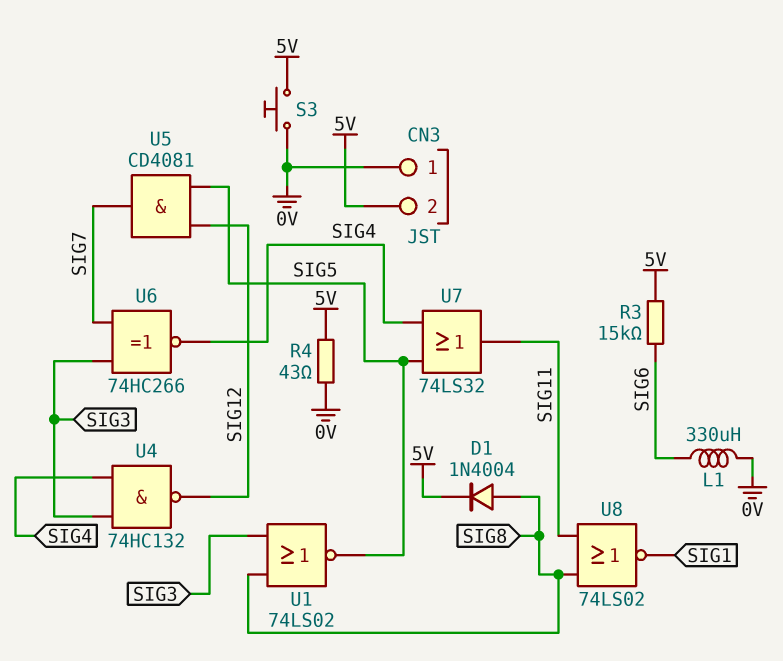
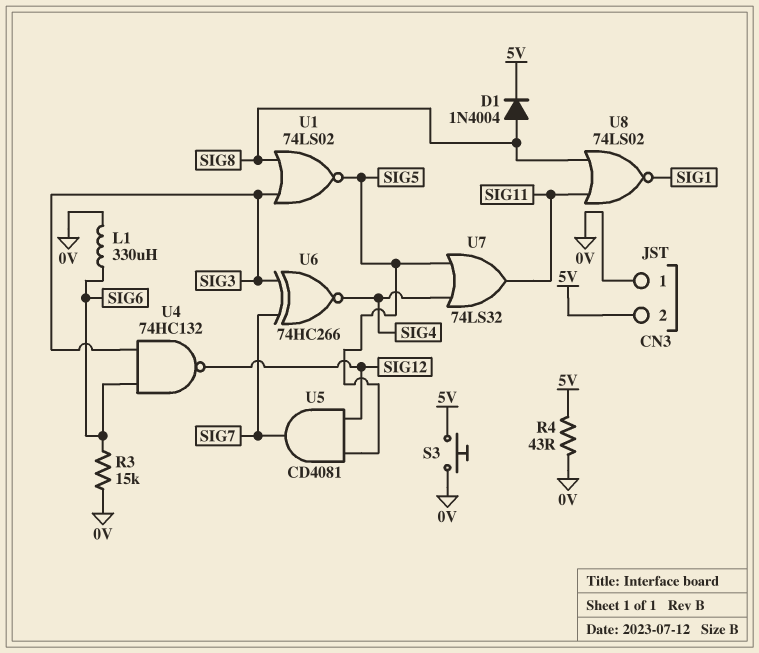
R3: 15k (5V, SIG6) -> 15k (0V, SIG6)
U4: NAND 74HC132 (in SIG3, in SIG4, out SIG12) -> NAND 74HC132 (in SIG3, in SIG6, out SIG12)

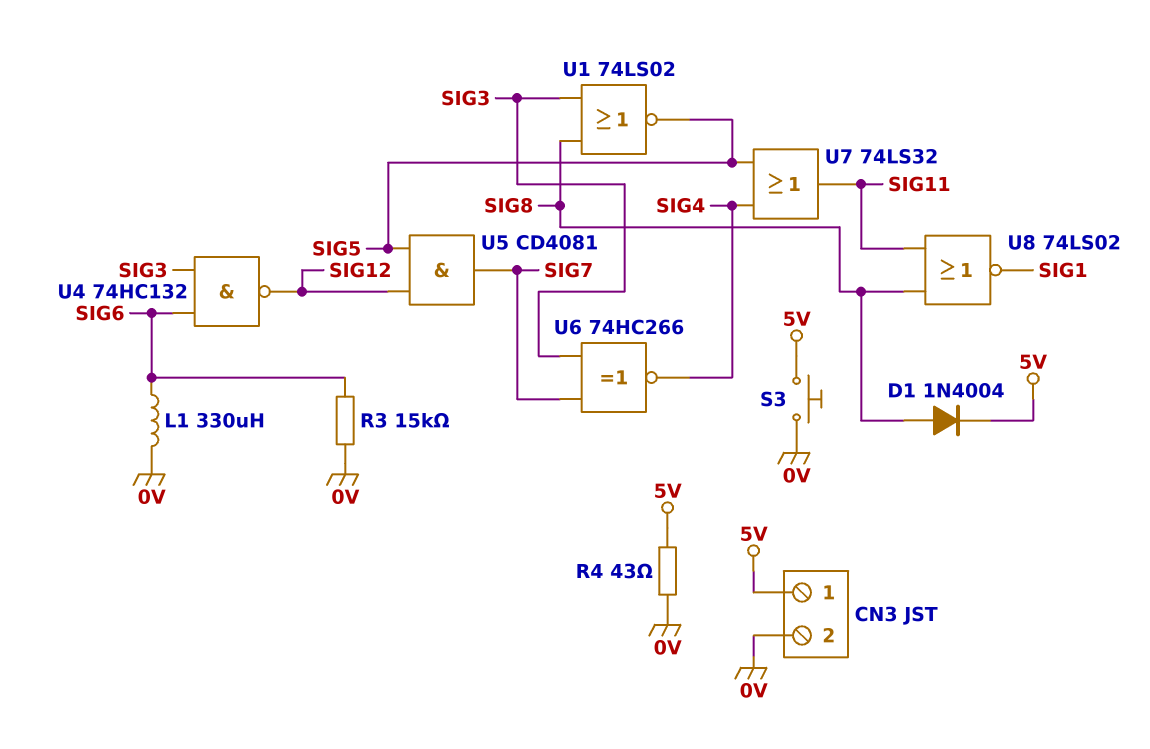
CN3 pin 1: 0V -> 5V
CN3 pin 2: 5V -> 0V

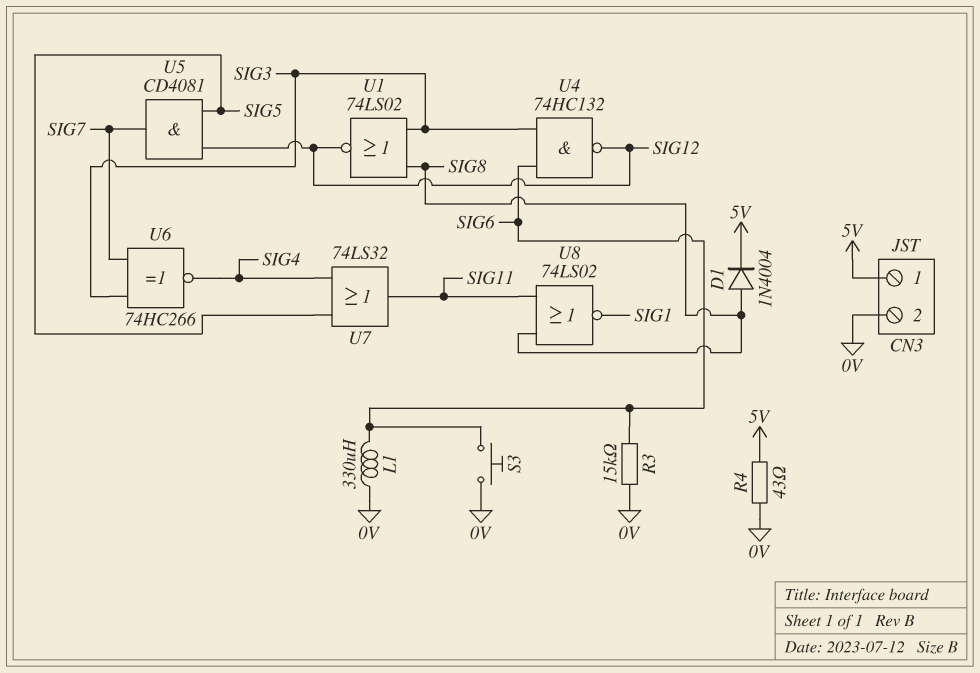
S3: button (0V, 5V) -> button (0V, SIG6)
U1: NOR 74LS02 (in SIG3, in SIG8, out SIG5) -> NOR 74LS02 (in SIG3, in SIG8, out SIG12)

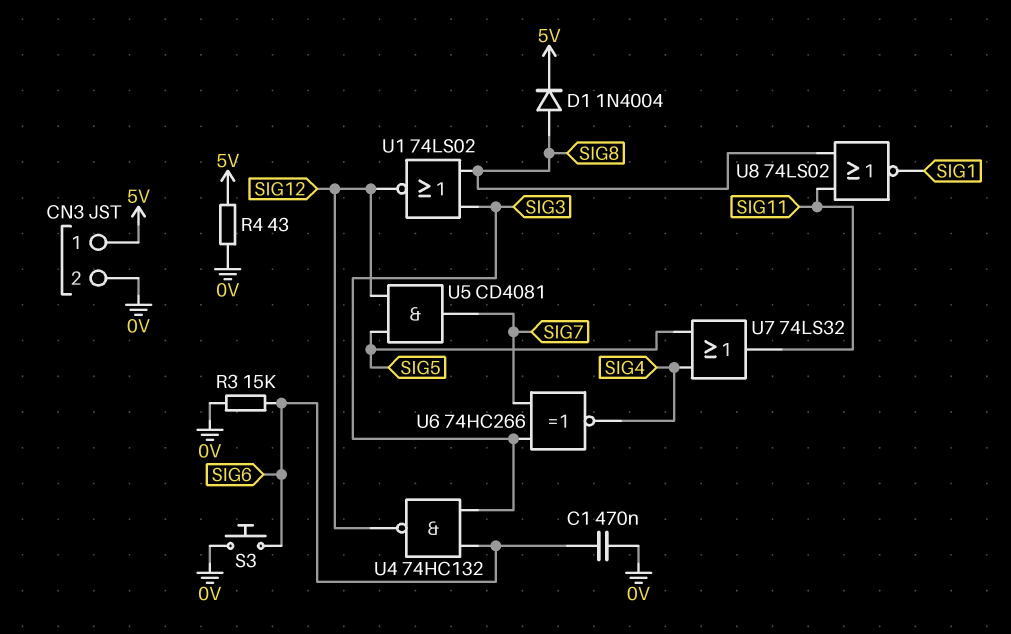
C1: none -> 470nF (0V, SIG6)
L1: 330uH (0V, SIG6) -> none

